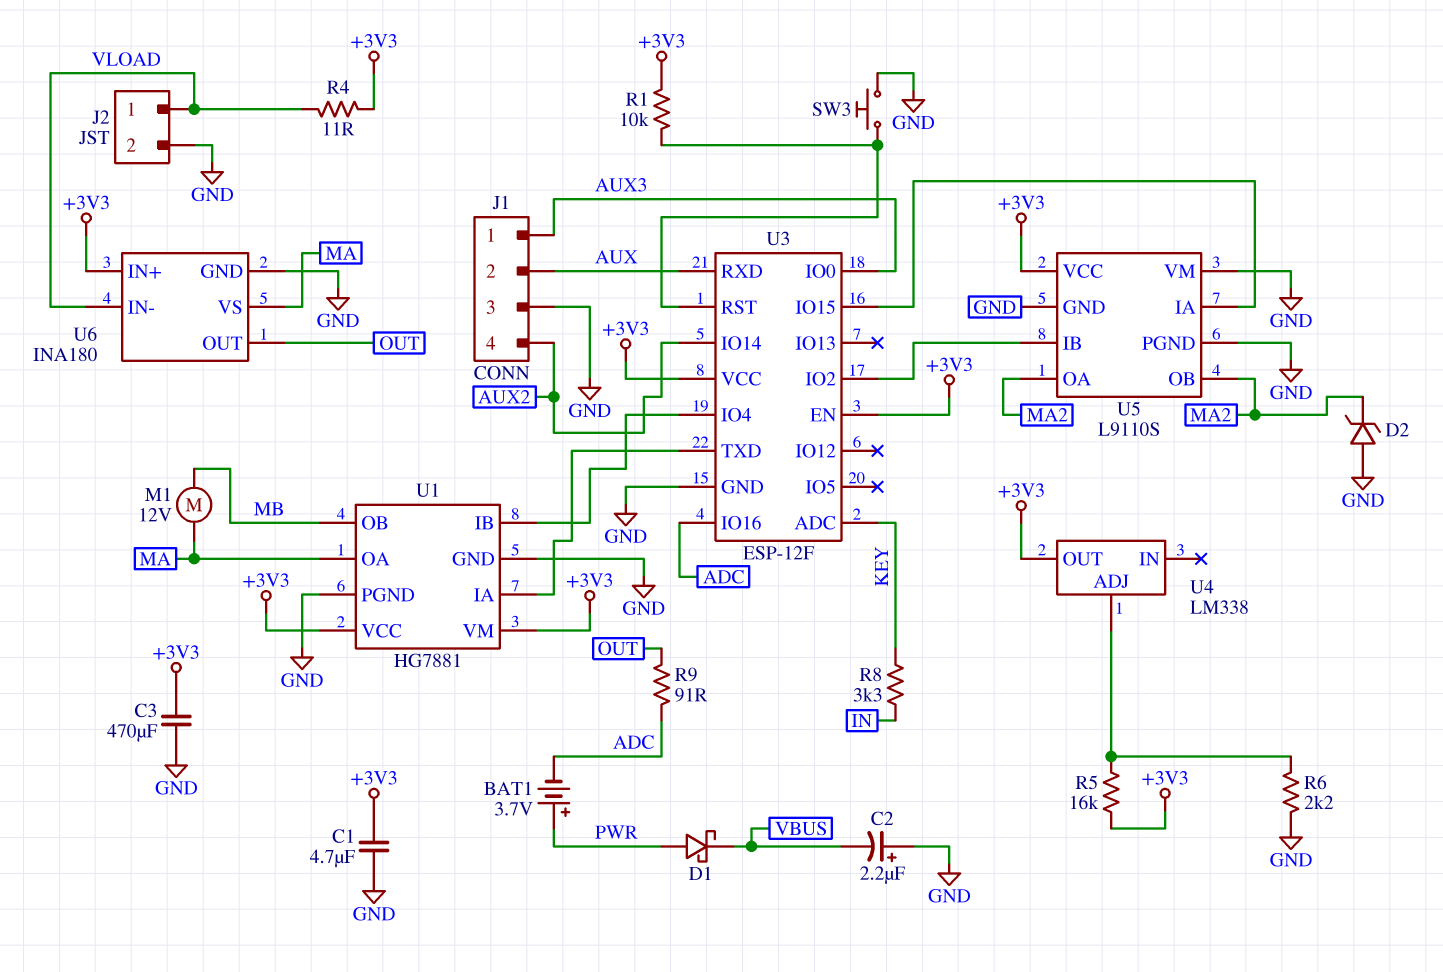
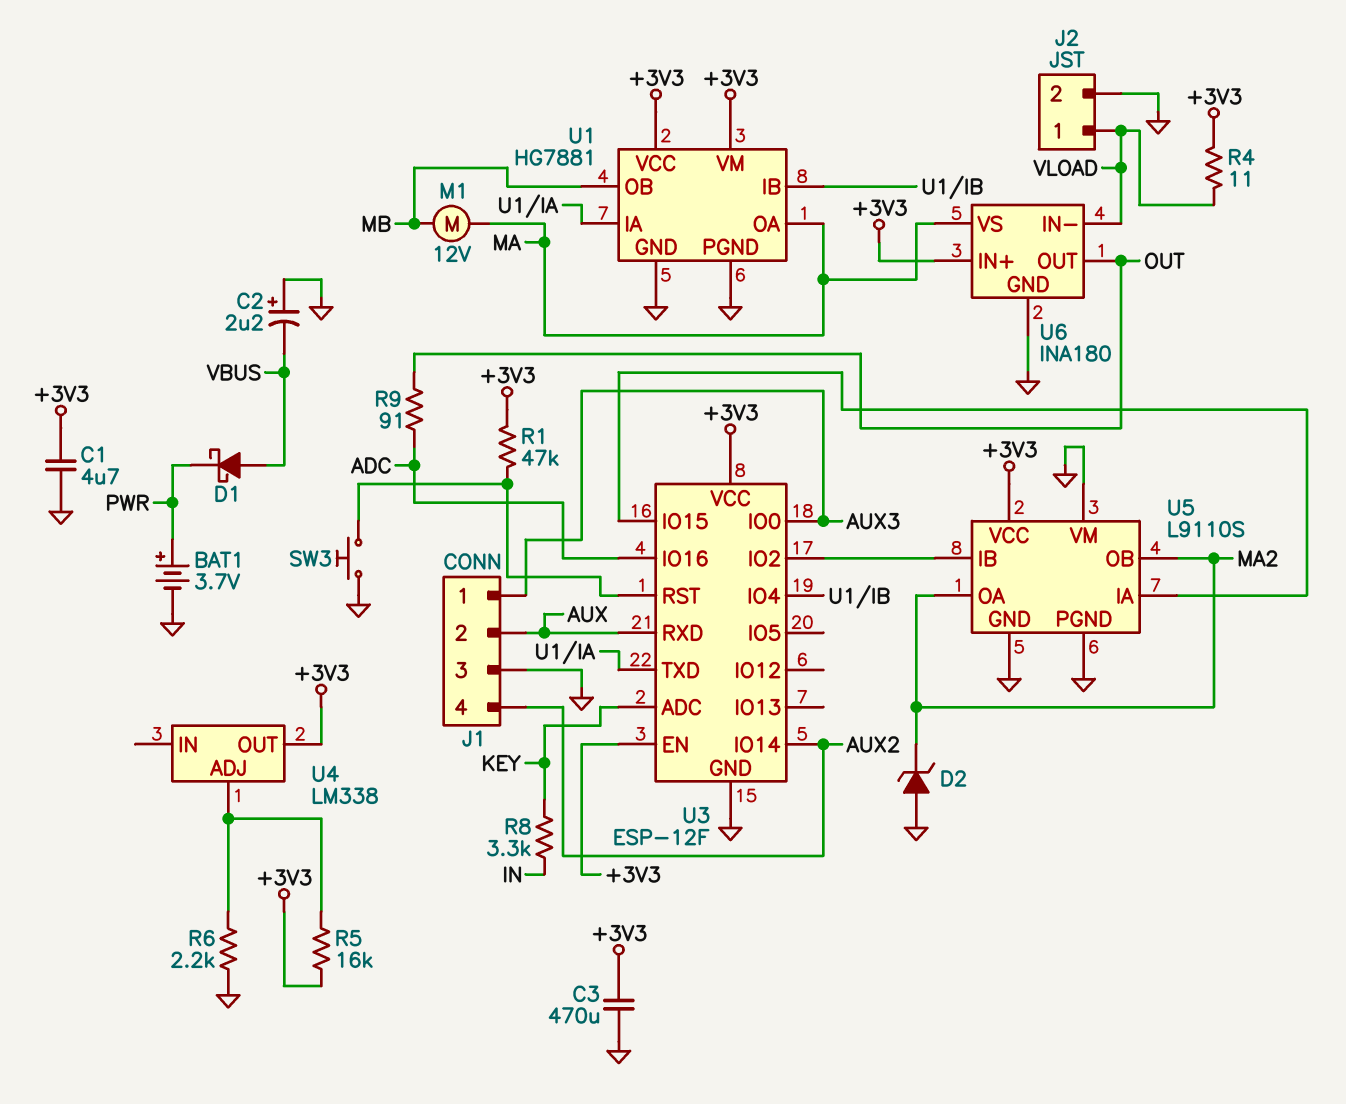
BAT1: 3.7V (plus PWR, minus ADC) -> 3.7V (plus PWR, minus GND)
D1: schottky (A PWR, K VBUS) -> schottky (A VBUS, K PWR)
R1: 10k (+3V3, U3/RST) -> 47k (+3V3, U3/RST)

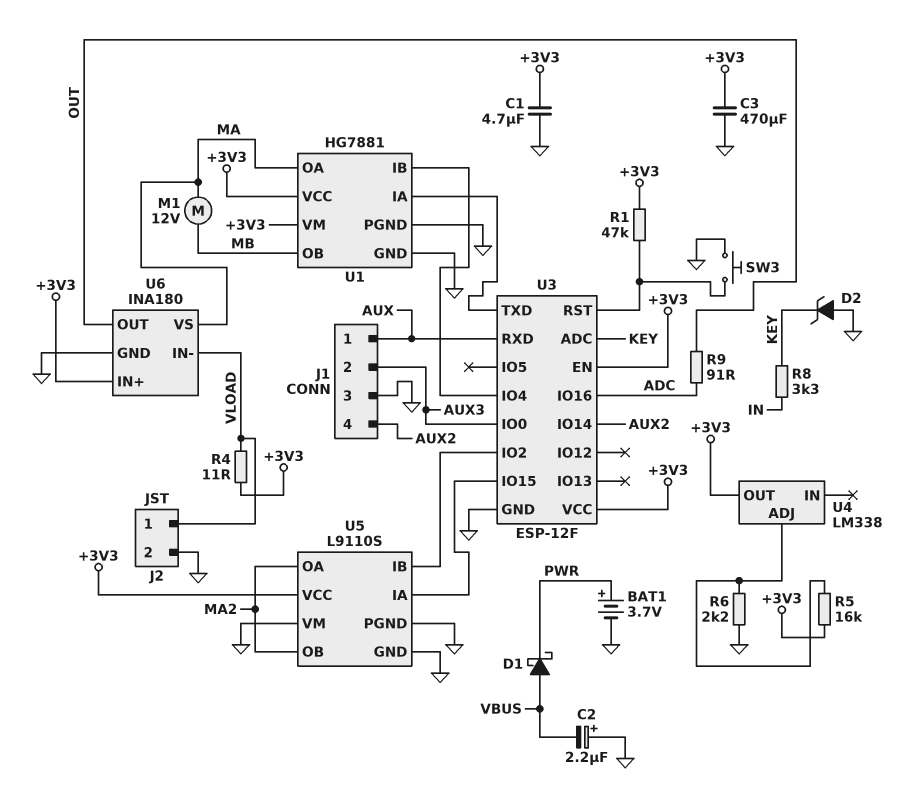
D2: zener (A GND, K MA2) -> zener (A GND, K KEY)
J1 pin 1: AUX3 -> AUX
J1 pin 2: AUX -> AUX3

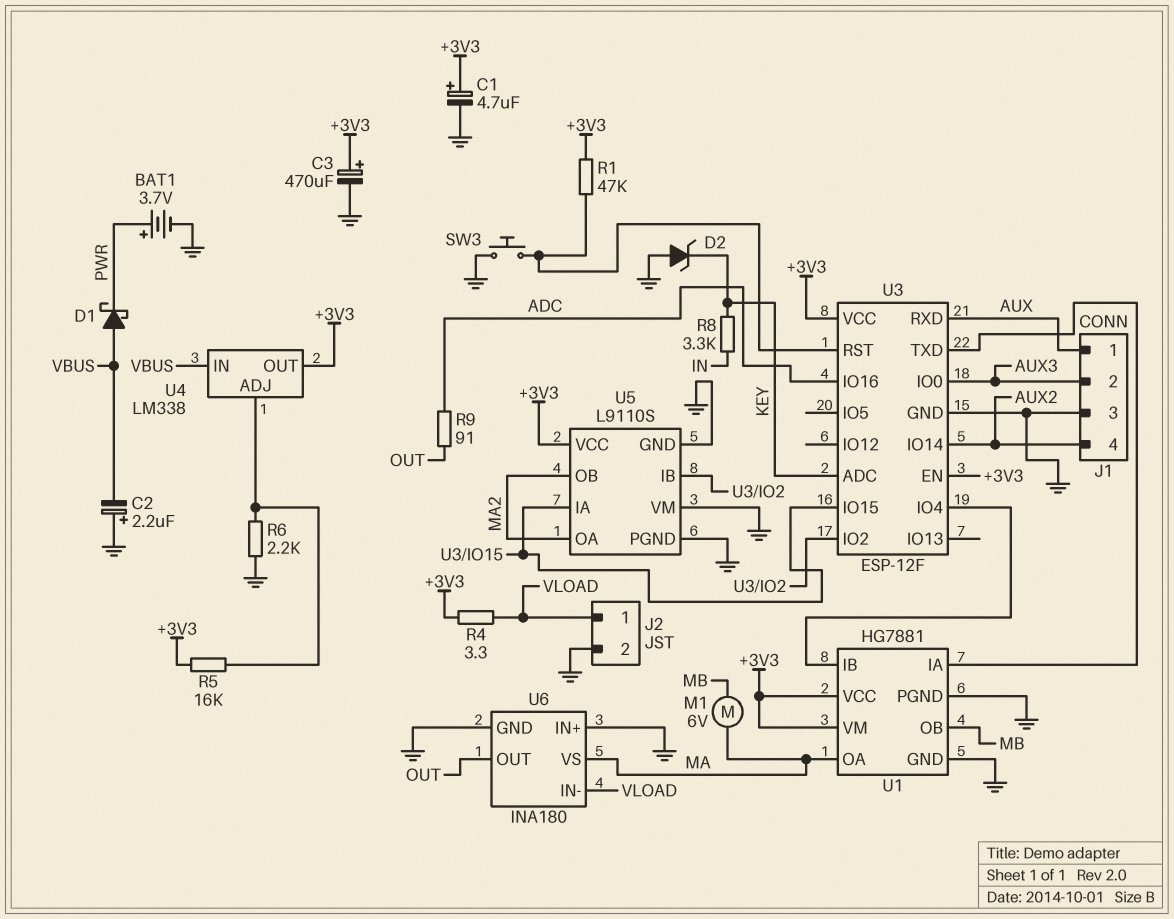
C1: 4.7uF (+3V3, GND) -> 4.7uF (plus +3V3, minus GND)
C3: 470uF (+3V3, GND) -> 470uF (plus +3V3, minus GND)
M1: motor 12V (MA, MB) -> motor 6V (MA, MB)
R4: 11 (+3V3, VLOAD) -> 3.3 (+3V3, VLOAD)
U4 pin IN: none -> VBUS
U6 pin IN+: +3V3 -> GND

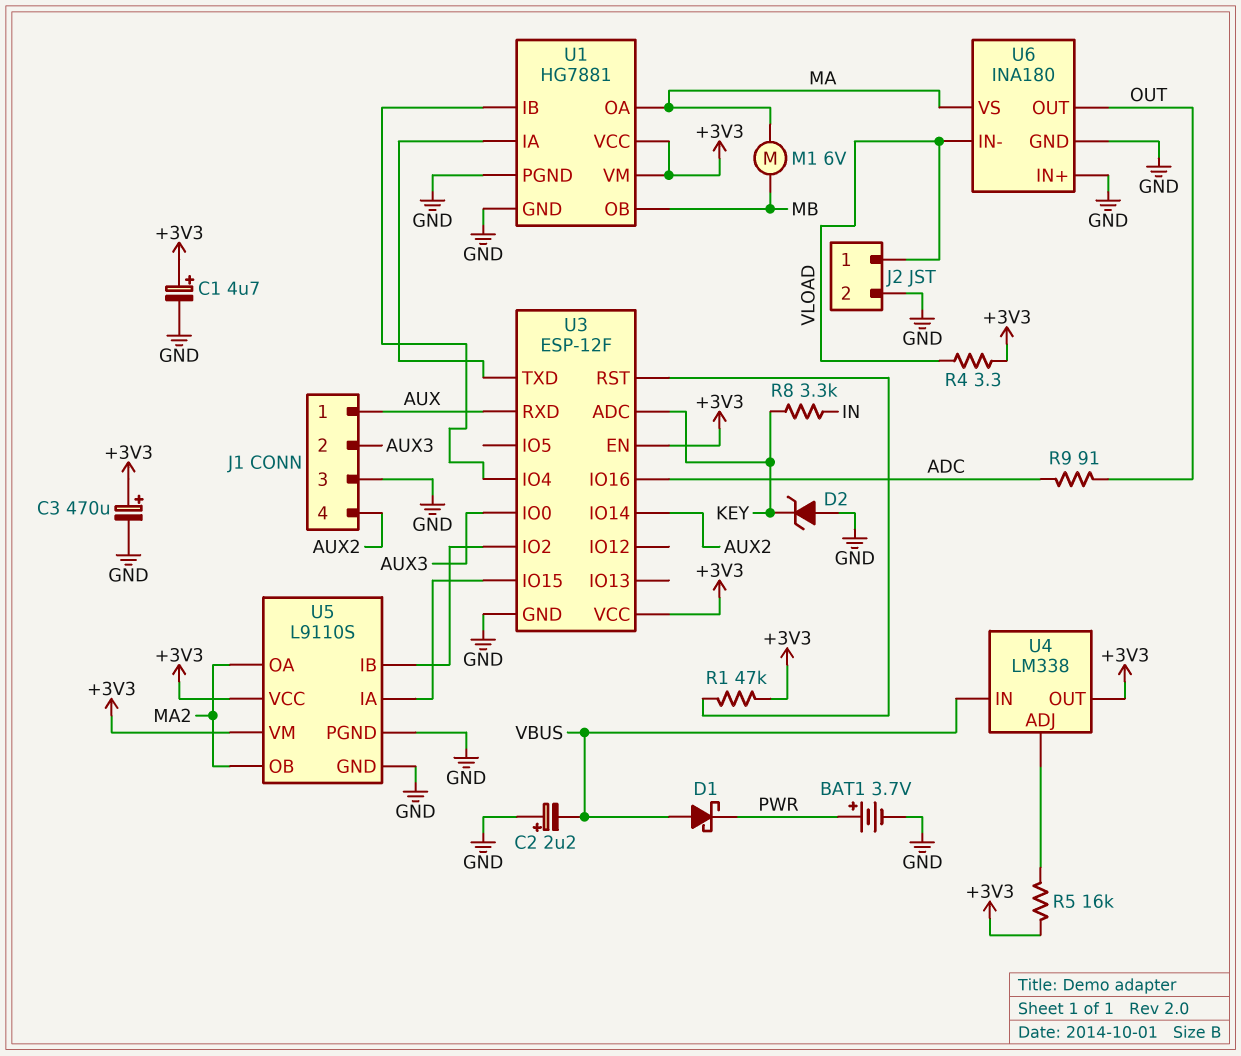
R6: 2.2k (GND, U4/ADJ) -> none
SW3: button (GND, U3/RST) -> none
U5 pin VM: GND -> +3V3

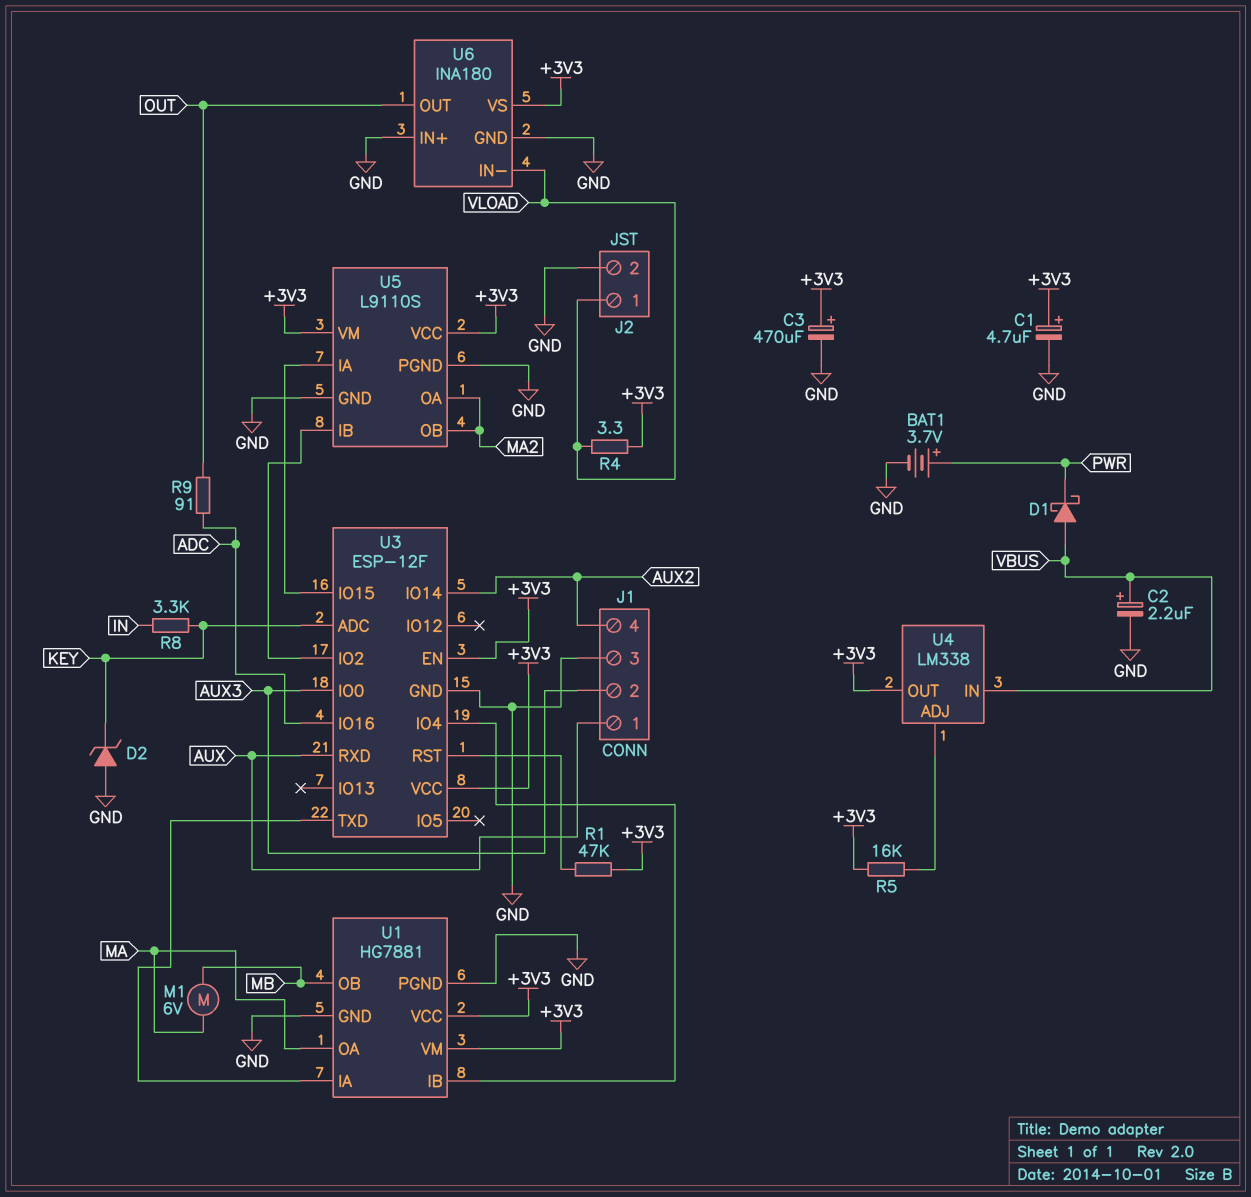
C2: 2.2uF (plus GND, minus VBUS) -> 2.2uF (plus VBUS, minus GND)
U6 pin VS: MA -> +3V3

